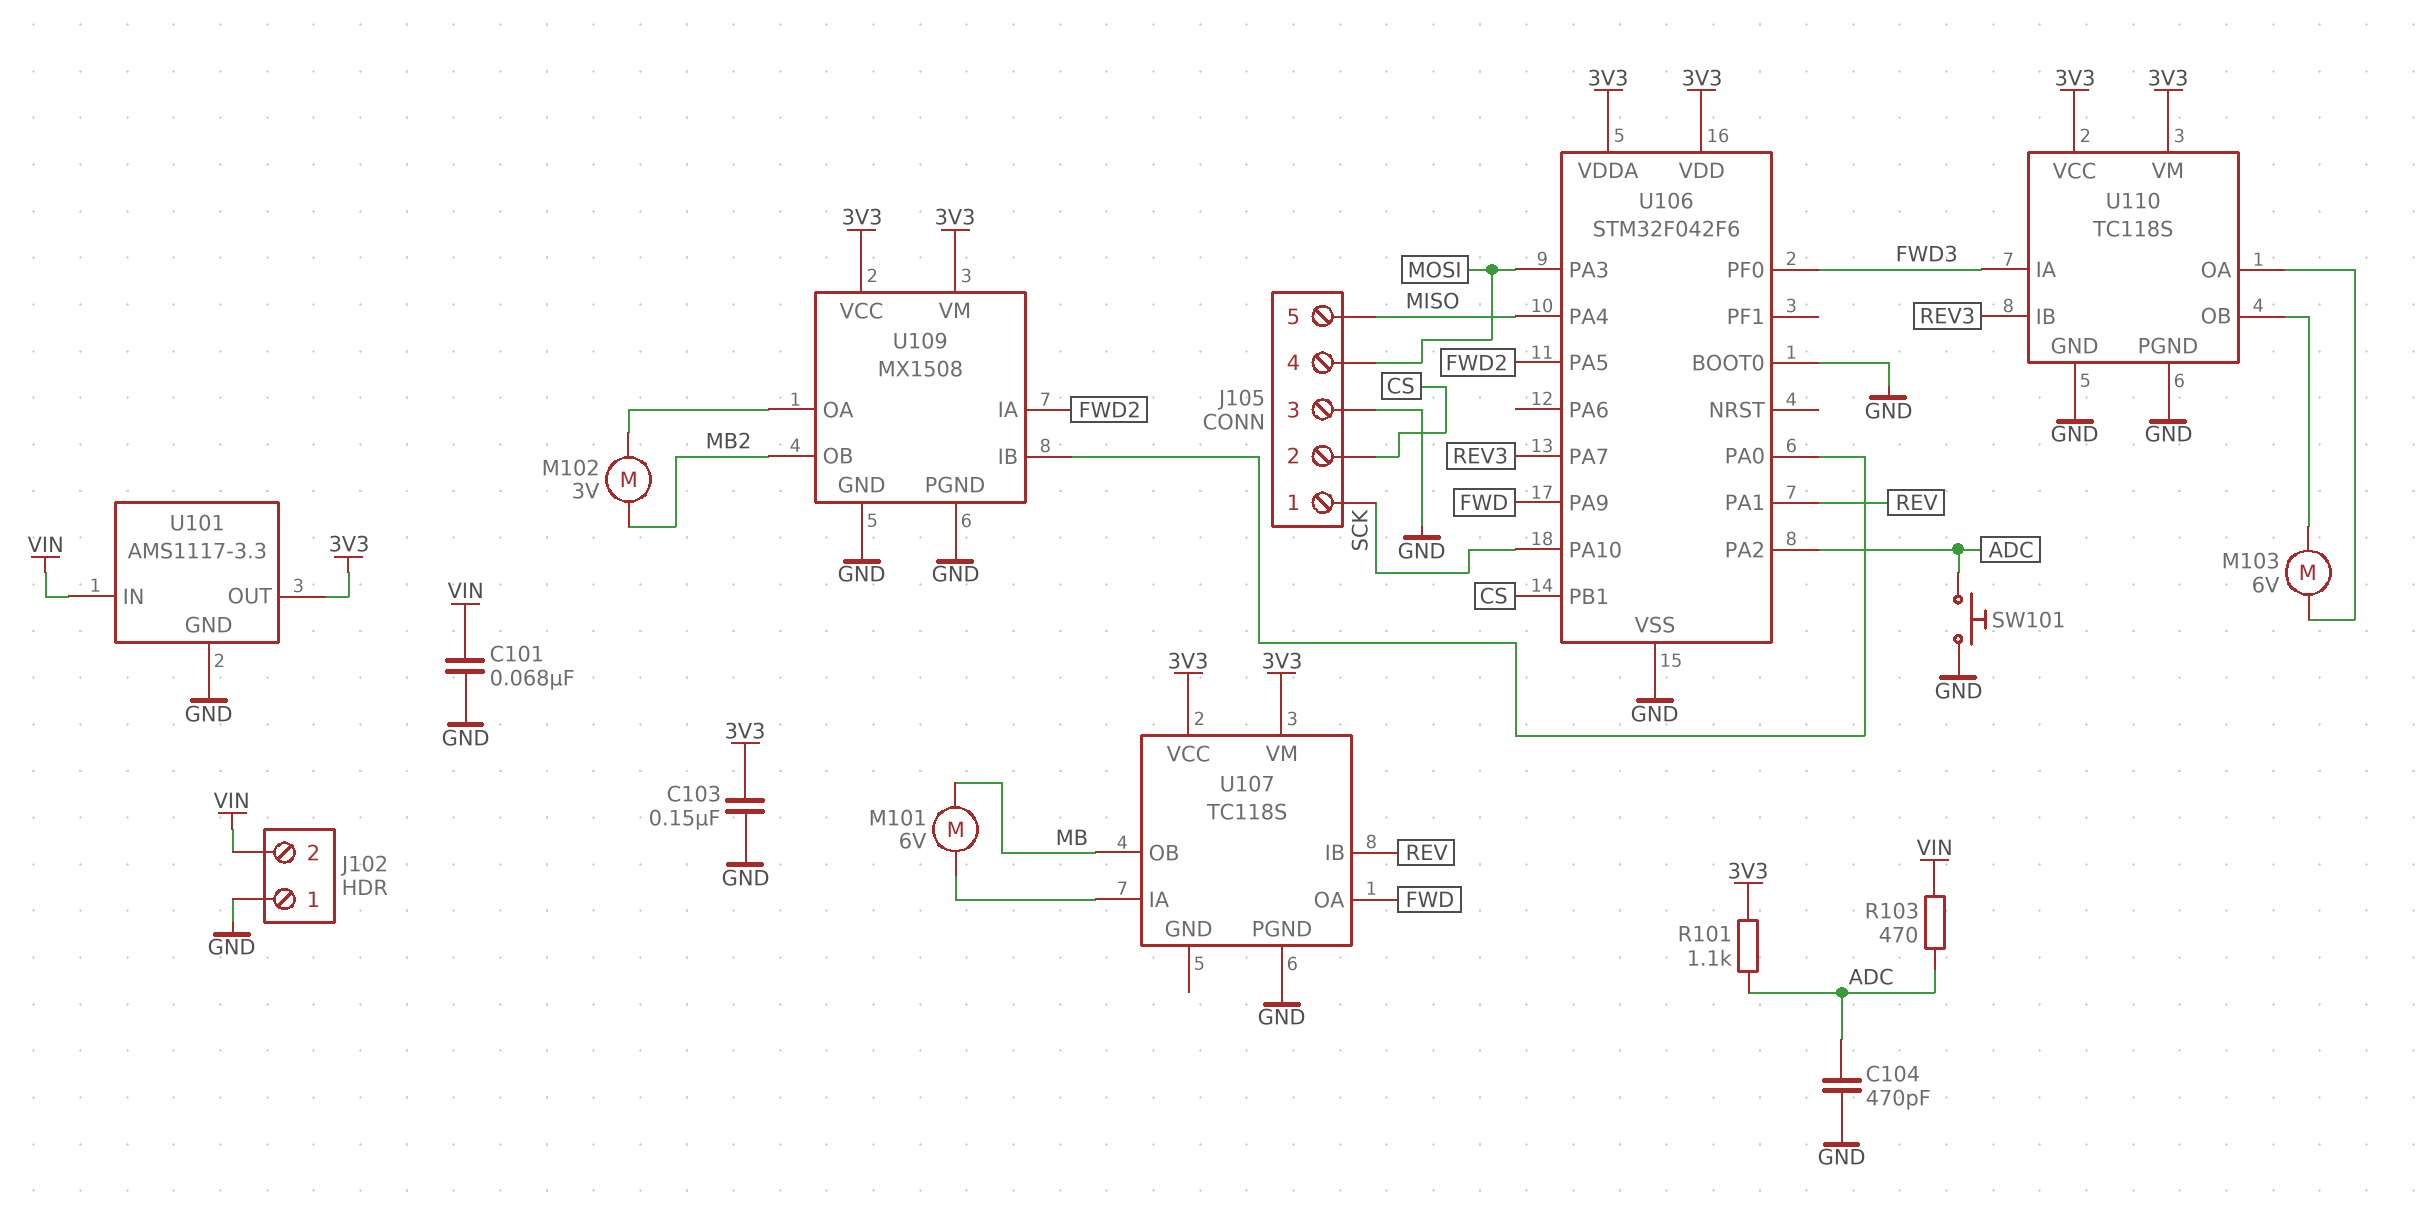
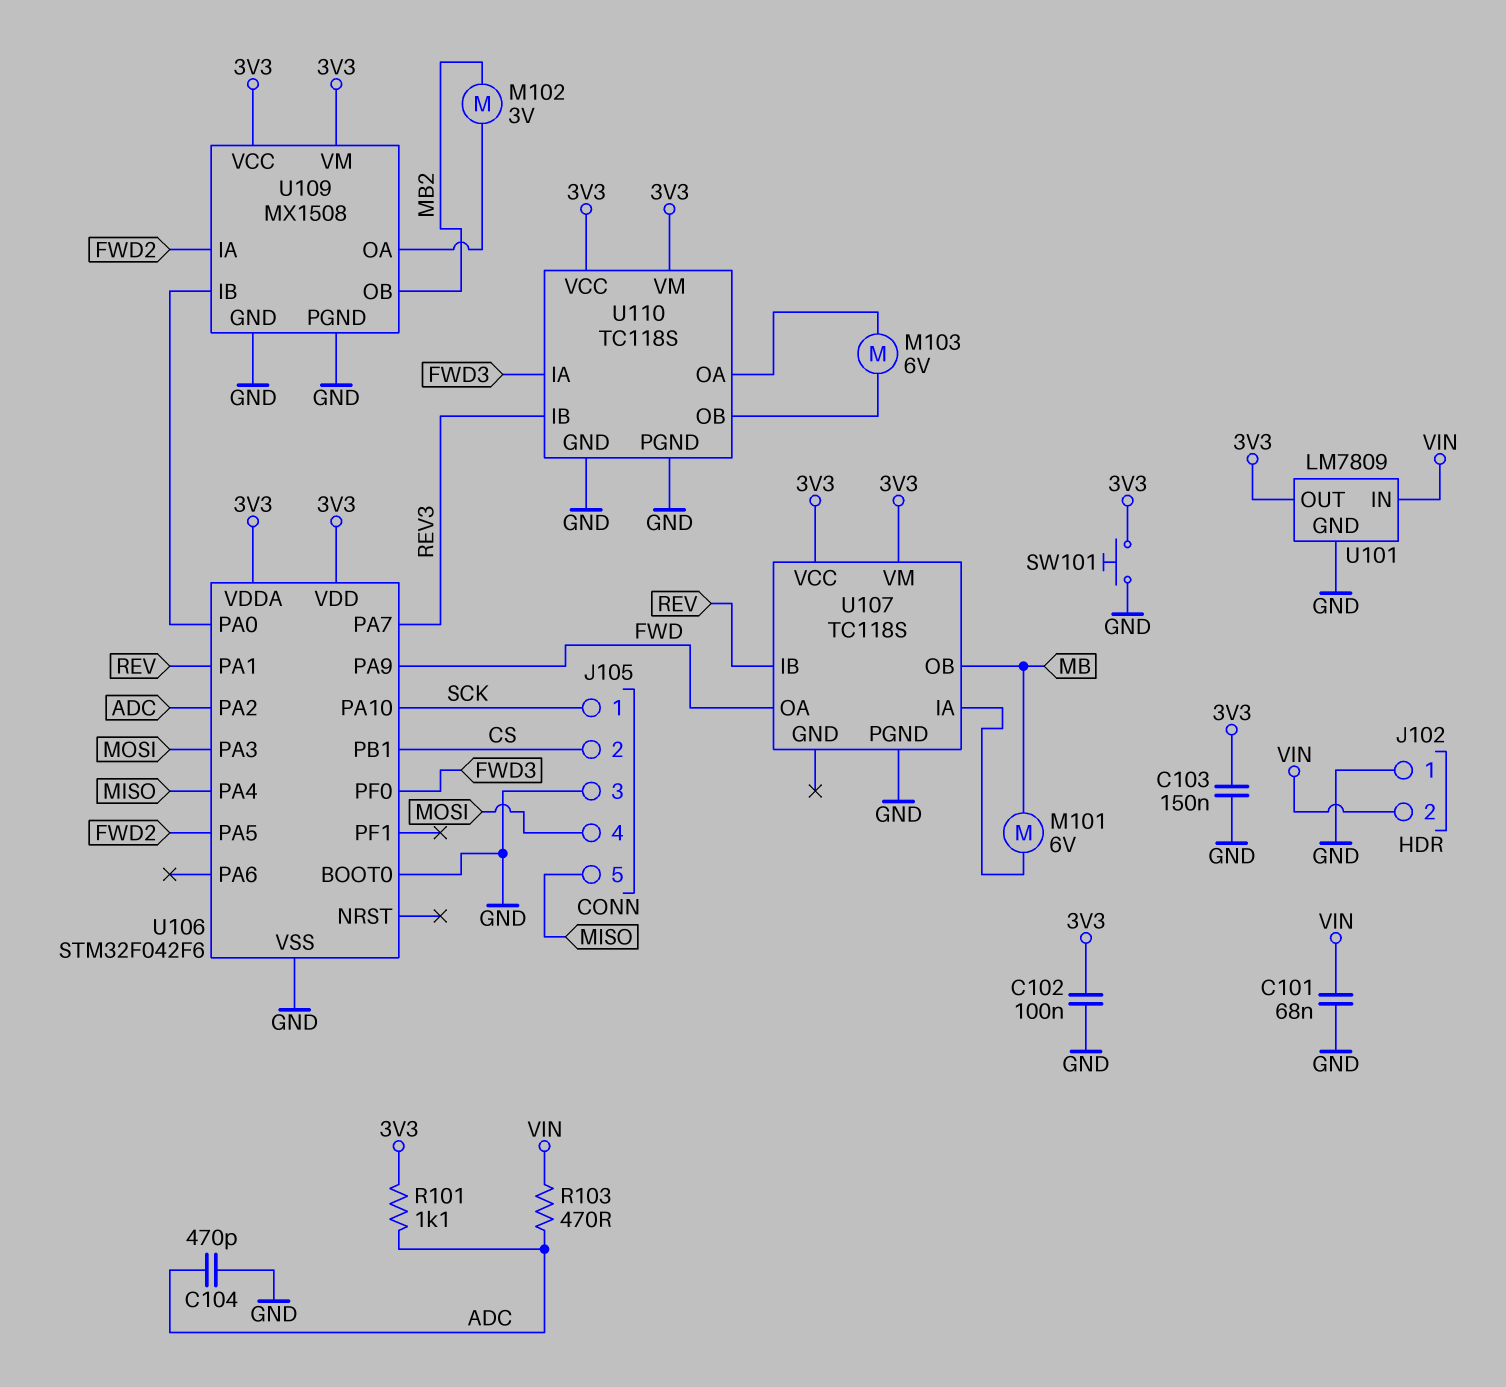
C102: none -> 100nF (3V3, GND)
SW101: button (ADC, GND) -> button (3V3, GND)
U101: AMS1117-3.3 -> LM7809

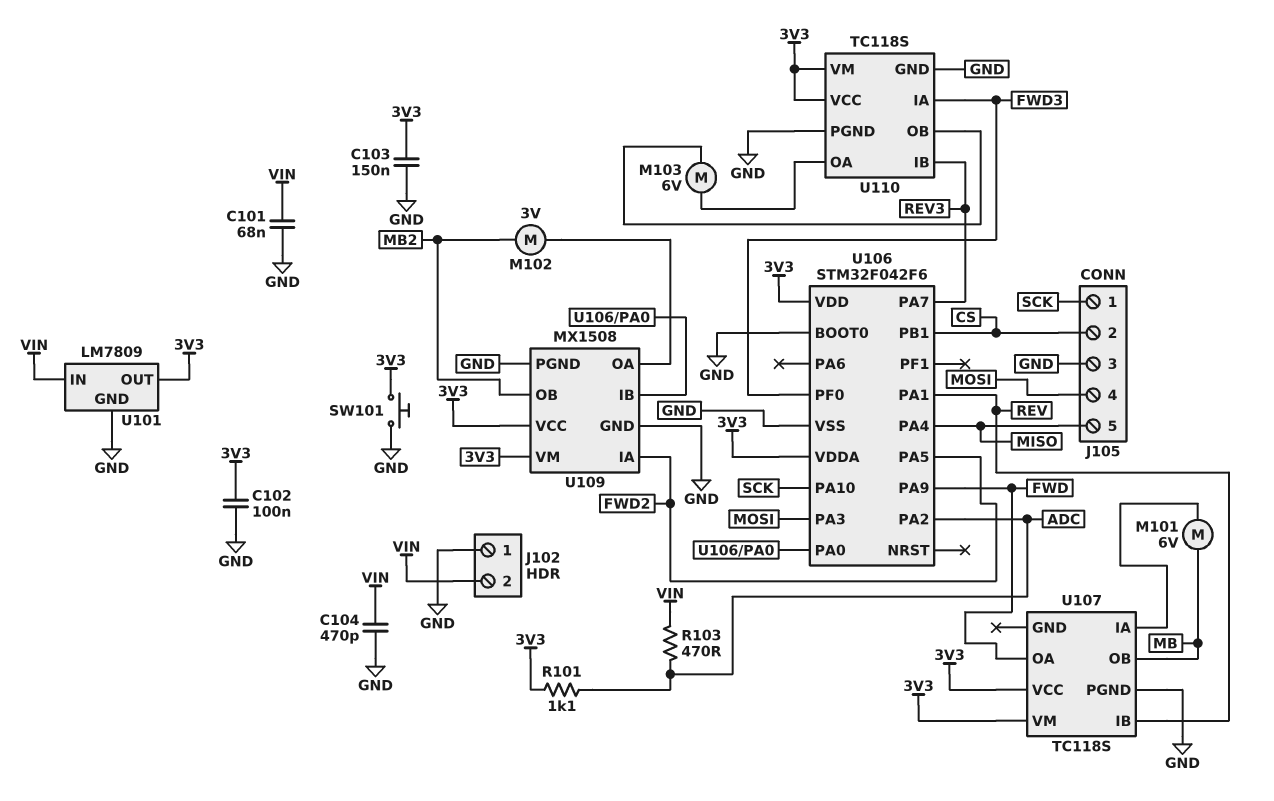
C104: 470pF (ADC, GND) -> 470pF (GND, VIN)

